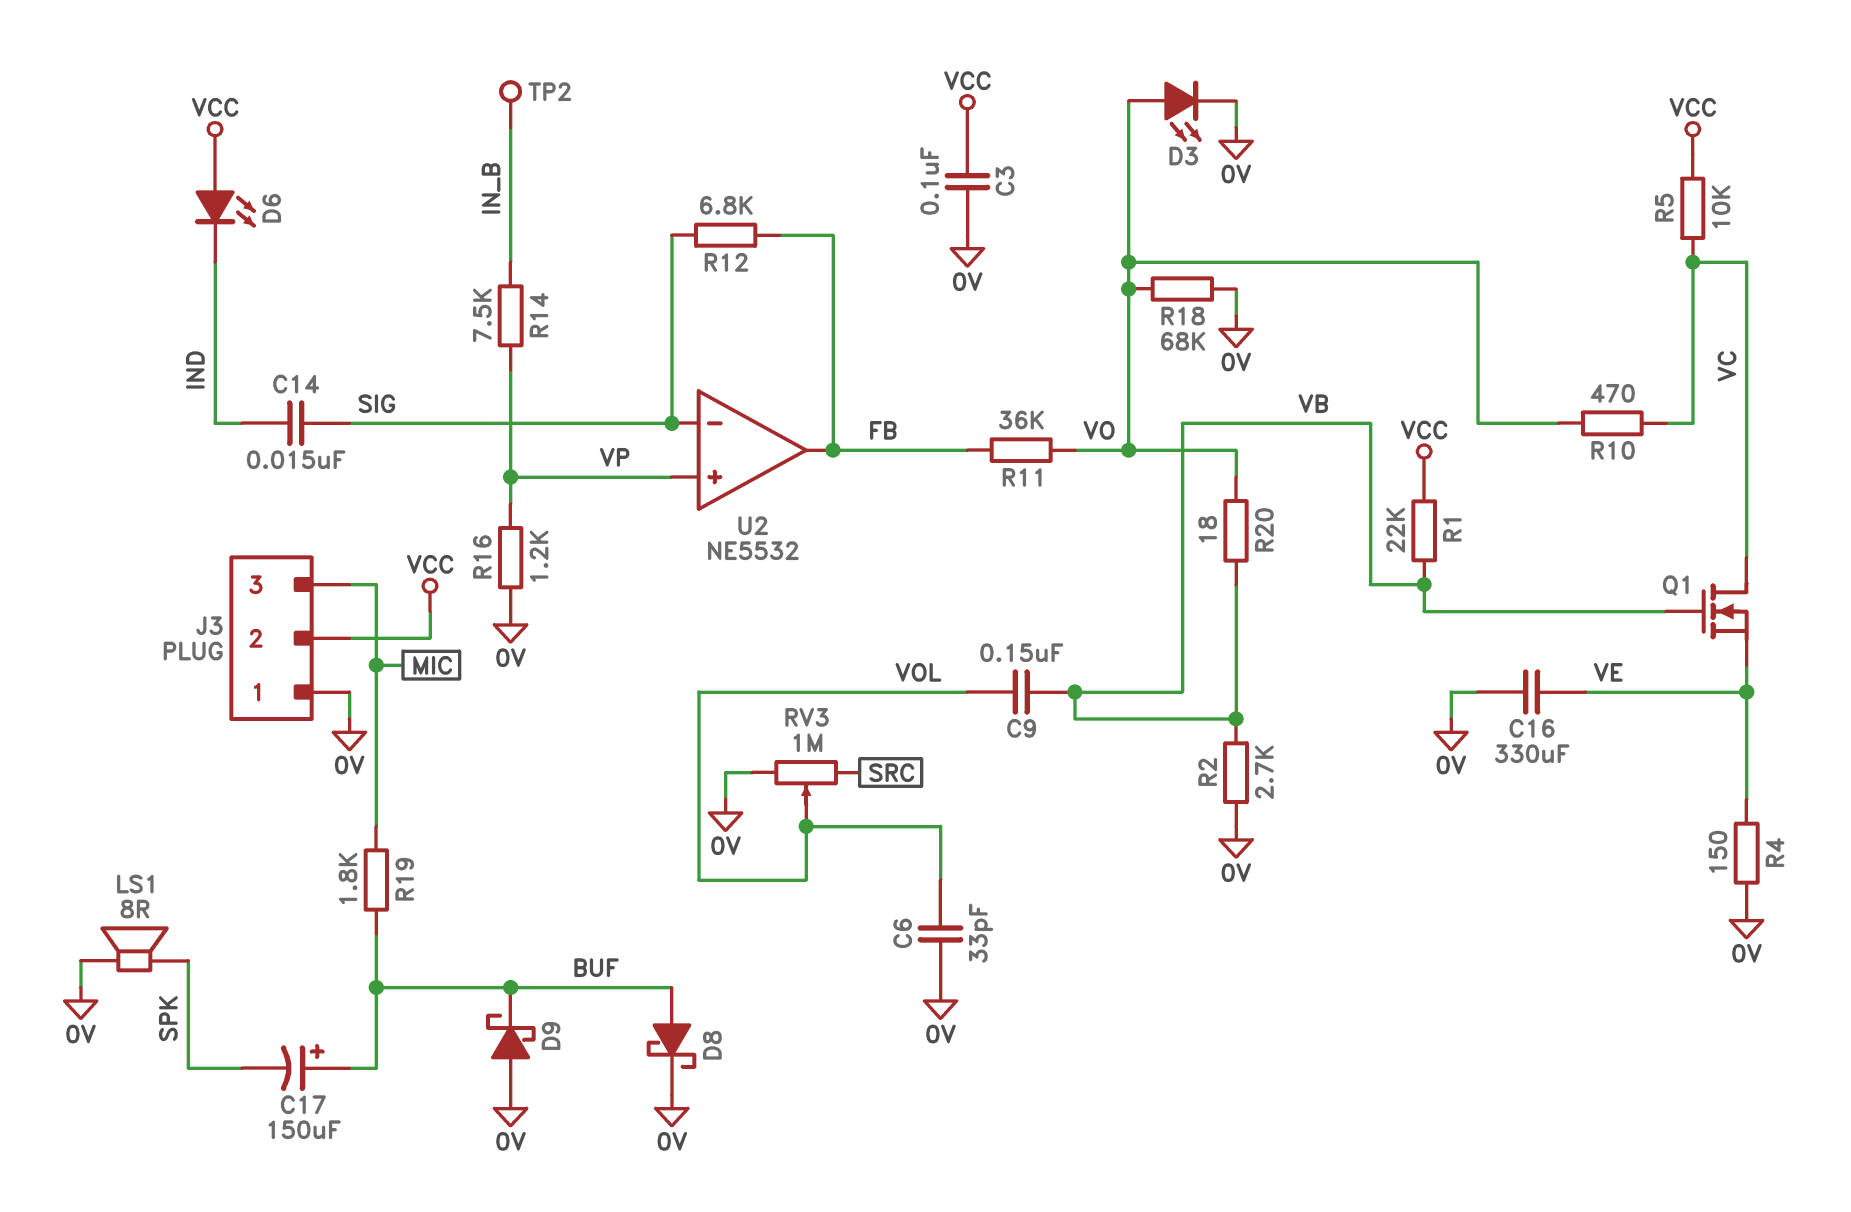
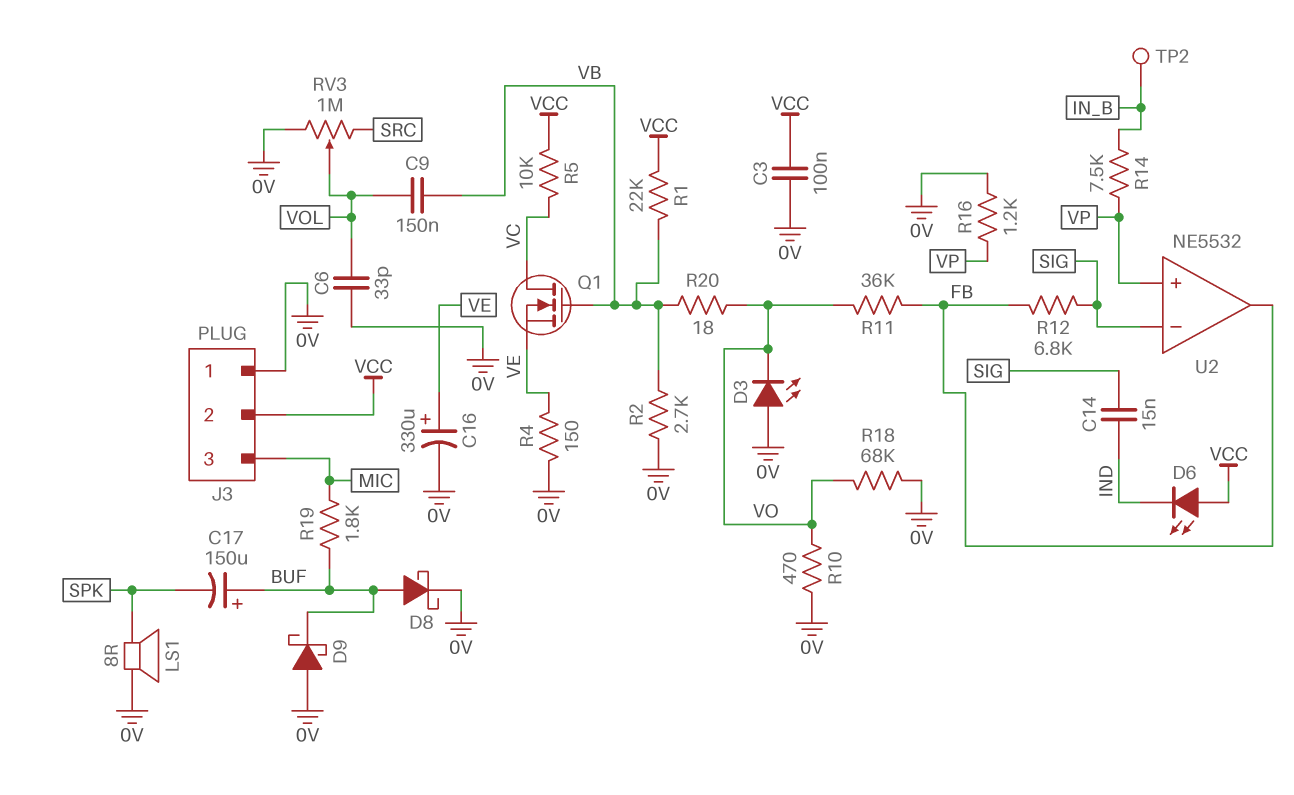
C16: 330uF (0V, VE) -> 330uF (plus VE, minus 0V)
D3: LED (A VO, K 0V) -> LED (A 0V, K VO)
R10: 470 (VC, VO) -> 470 (0V, VO)

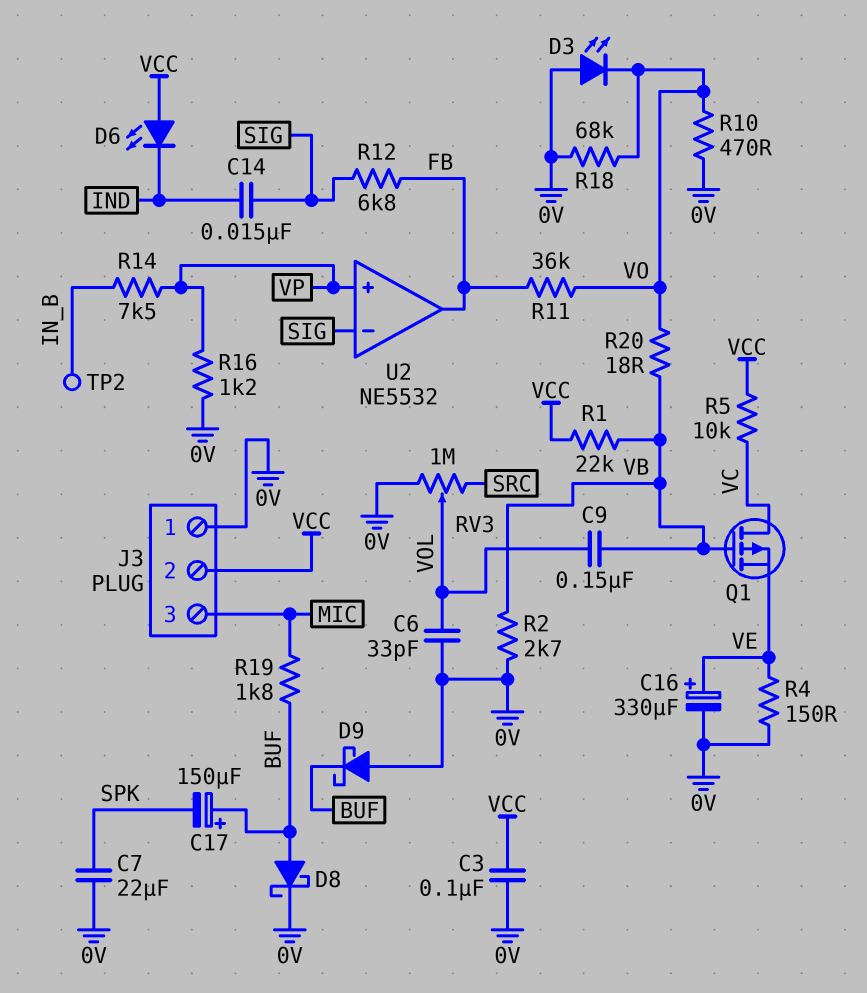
C7: none -> 22uF (0V, SPK)
LS1: speaker 8R (0V, SPK) -> none
Q1: NMOS (G VB, D VC, S VE) -> PMOS (G VB, D VC, S VE)

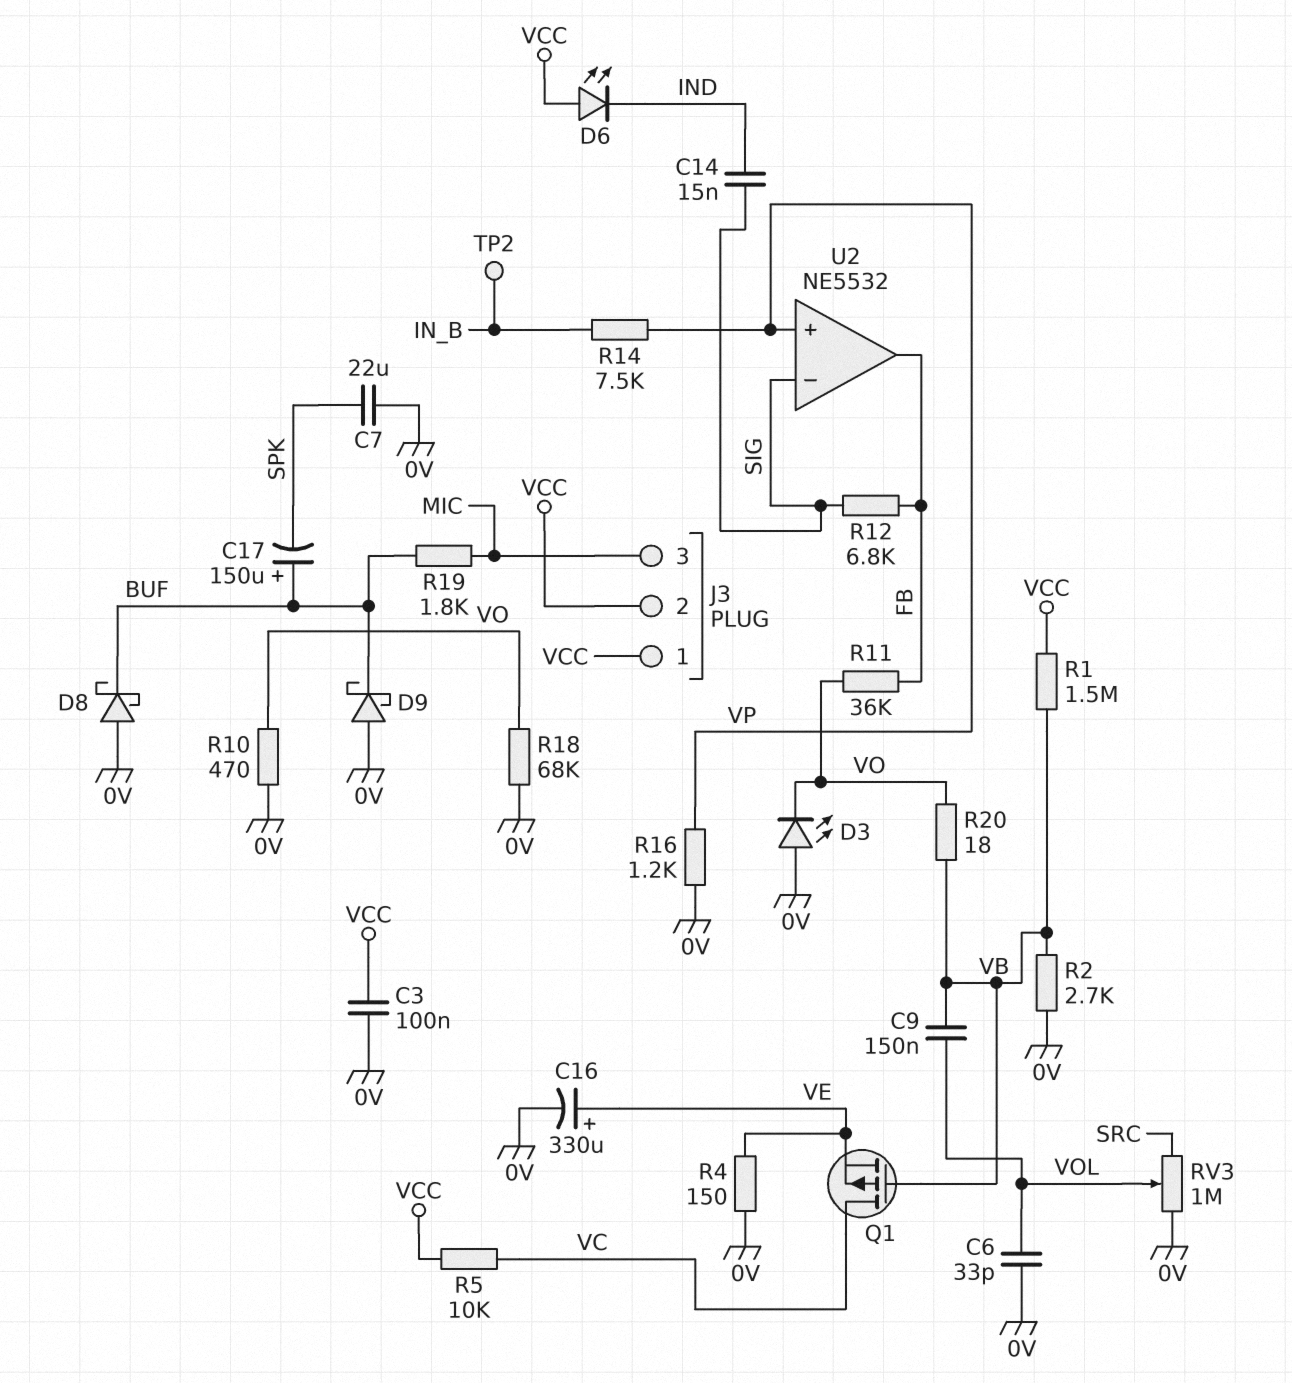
D8: schottky (A BUF, K 0V) -> schottky (A 0V, K BUF)
J3 pin 1: 0V -> VCC
R1: 22k (VB, VCC) -> 1.5M (VB, VCC)

